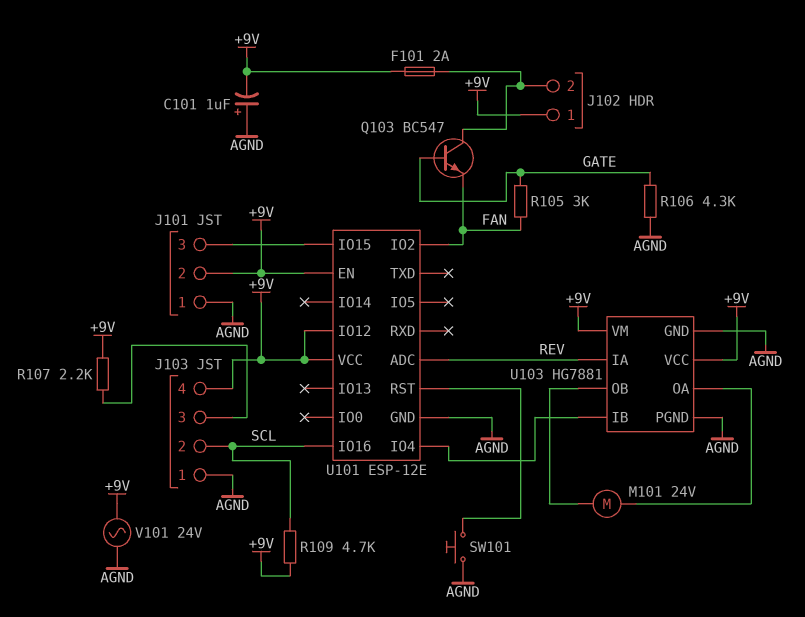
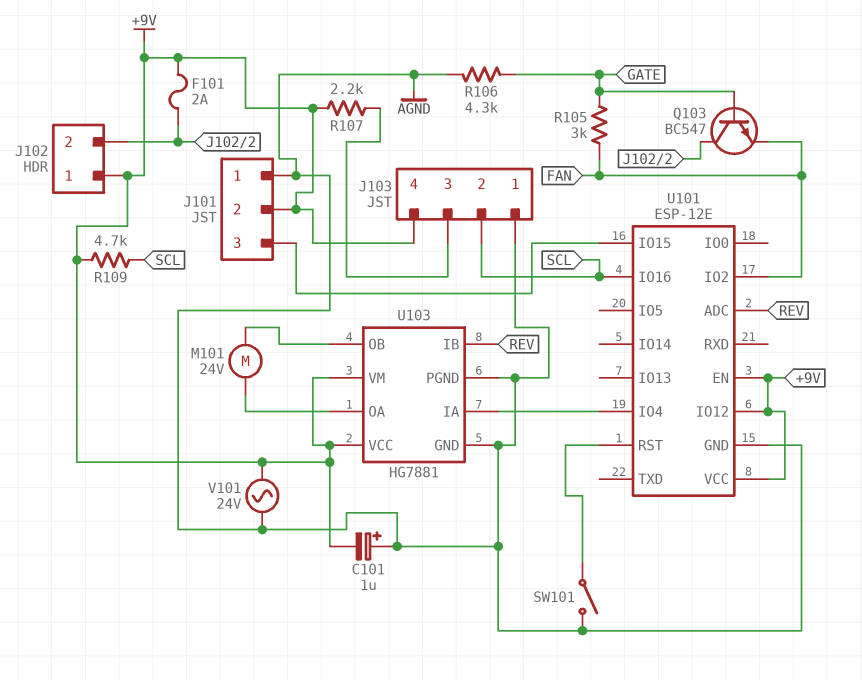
SW101: button (AGND, U101/RST) -> switch (AGND, U101/RST)
U103 pin IA: REV -> U101/IO4
U103 pin IB: U101/IO4 -> REV

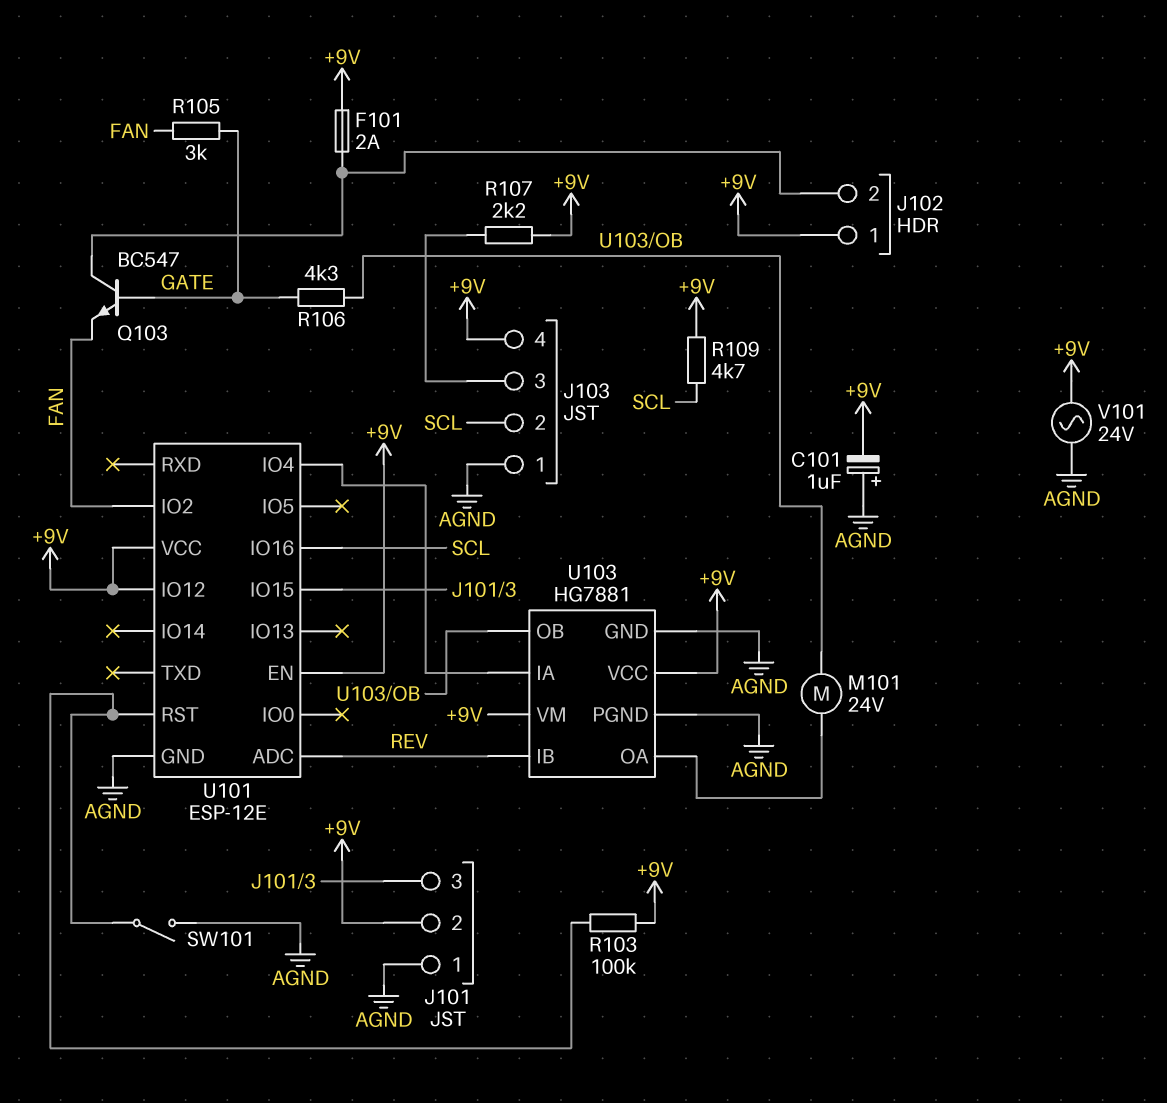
R103: none -> 100k (+9V, U101/RST)
R106: 4.3k (AGND, GATE) -> 4.3k (GATE, U103/OB)

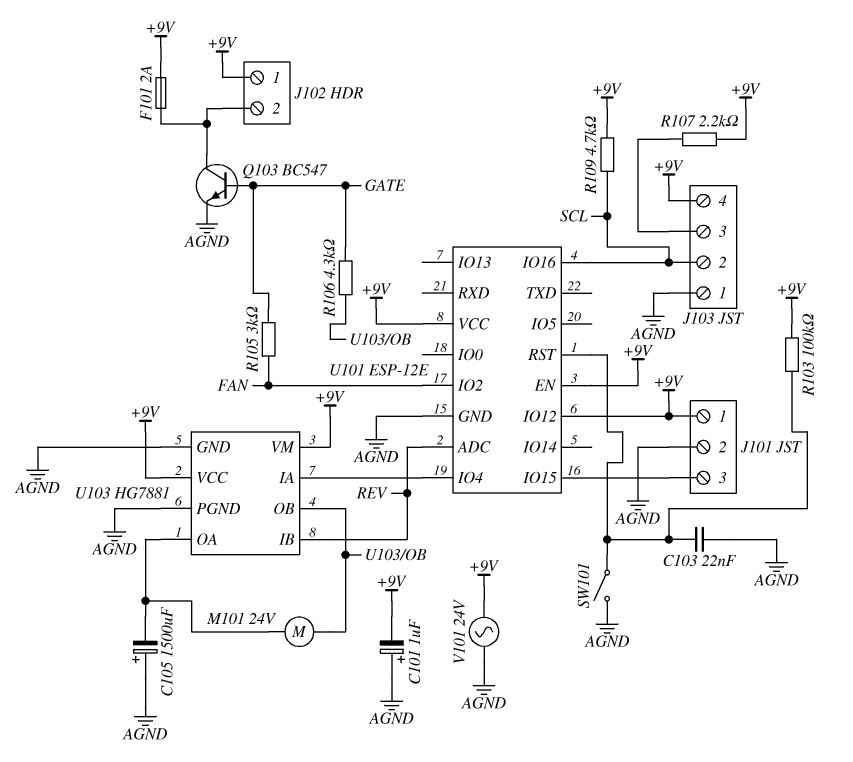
C103: none -> 22nF (AGND, U101/RST)
C105: none -> 1500uF (plus AGND, minus U103/OA)
J101 pin 1: AGND -> +9V
J101 pin 2: +9V -> AGND
Q103: NPN BC547 (B GATE, C J102/2, E FAN) -> NPN BC547 (B GATE, C J102/2, E AGND)

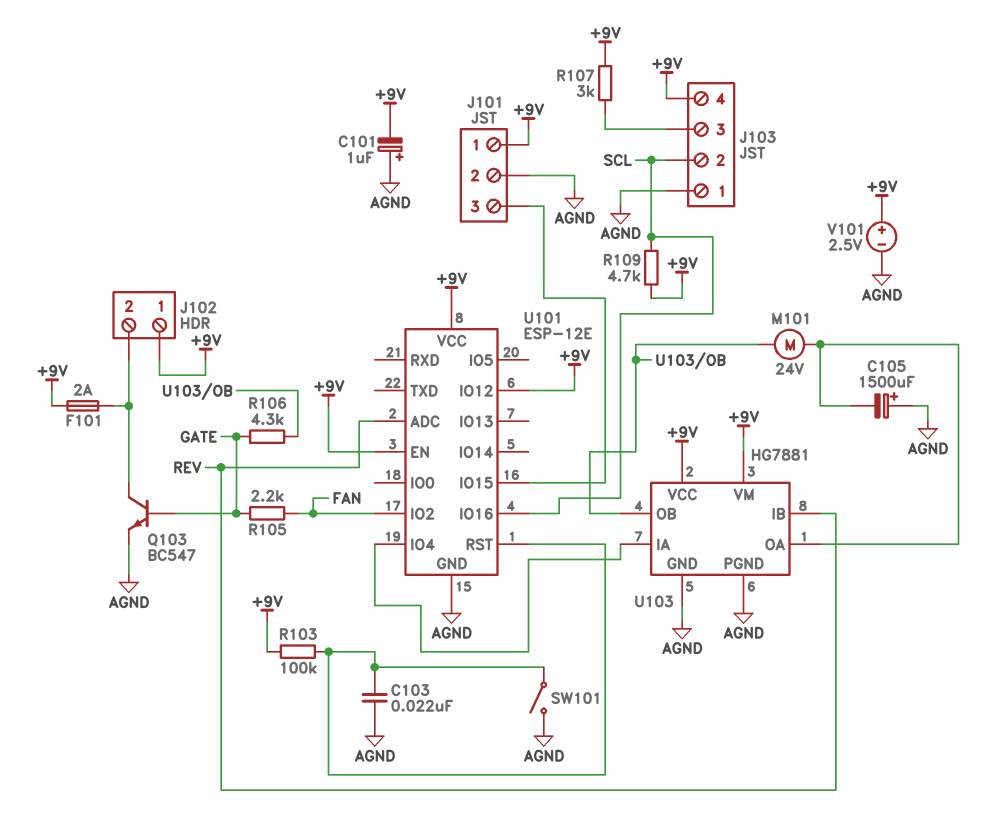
R105: 3k (FAN, GATE) -> 2.2k (FAN, GATE)
R107: 2.2k (+9V, J103/3) -> 3k (+9V, J103/3)
V101: AC 24V (+9V, AGND) -> 2.5V (plus +9V, minus AGND)

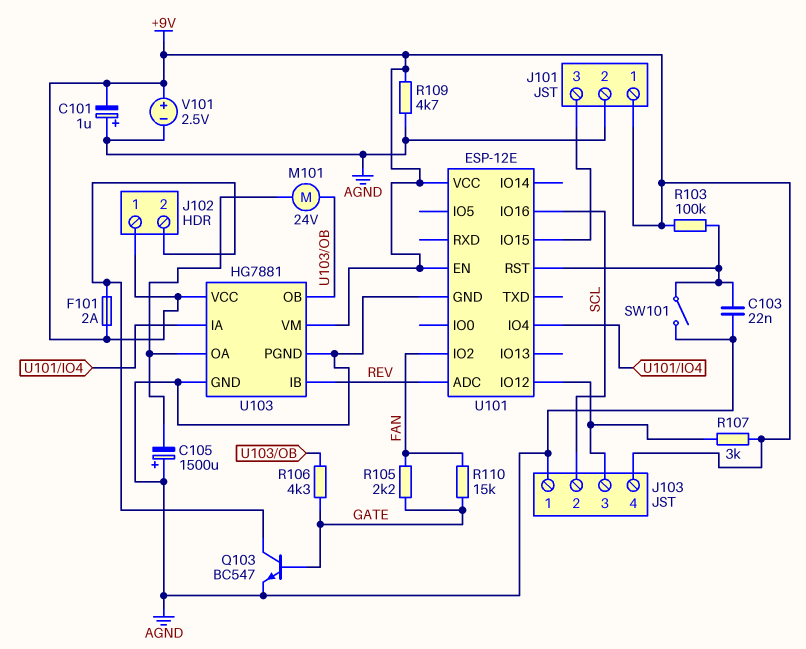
R109: 4.7k (+9V, SCL) -> 4.7k (+9V, AGND)
R110: none -> 15k (FAN, GATE)
U101 pin IO12: +9V -> J103/3

